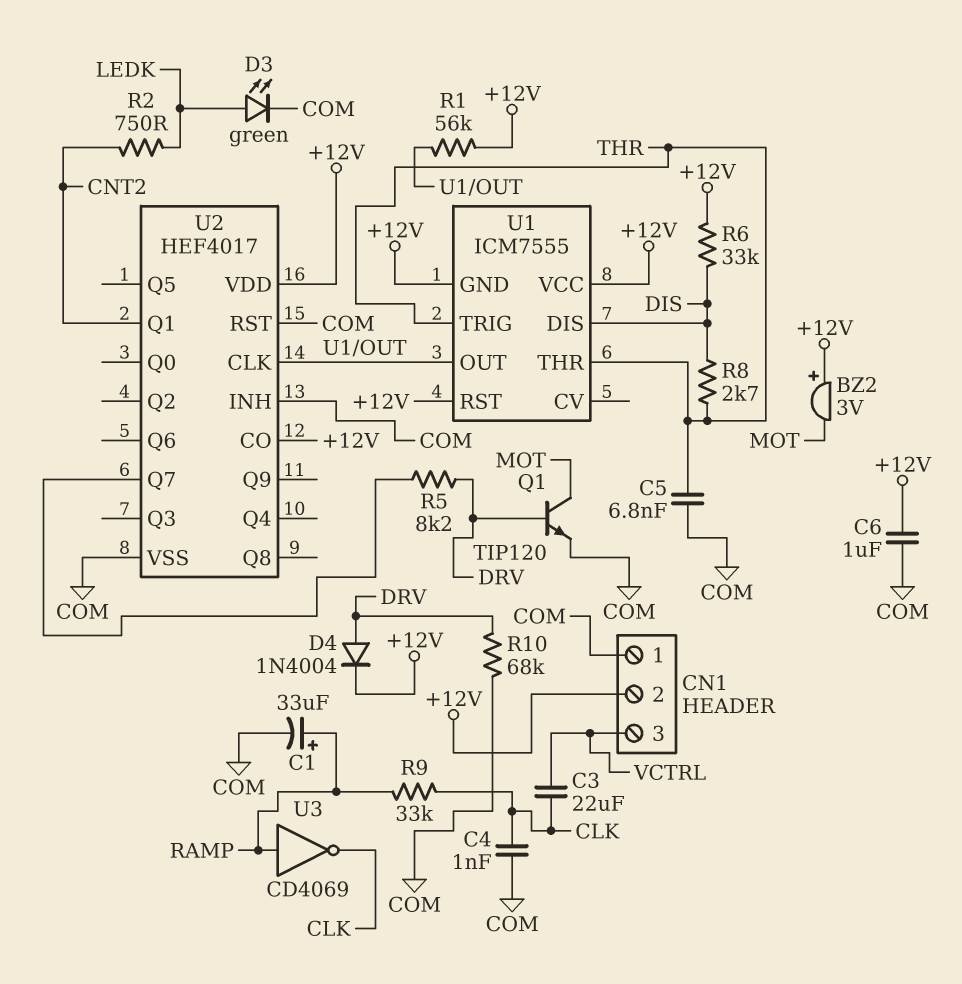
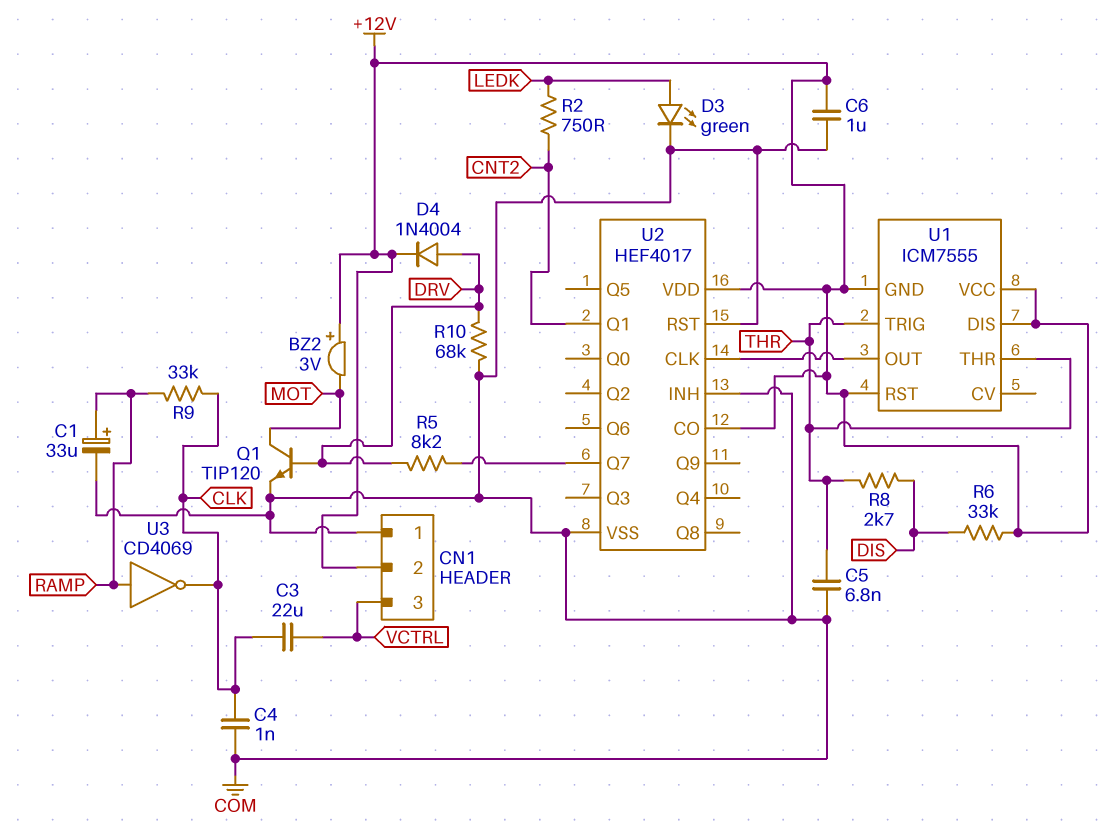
R1: 56k (+12V, U1/OUT) -> none
U1 pin DIS: DIS -> +12V

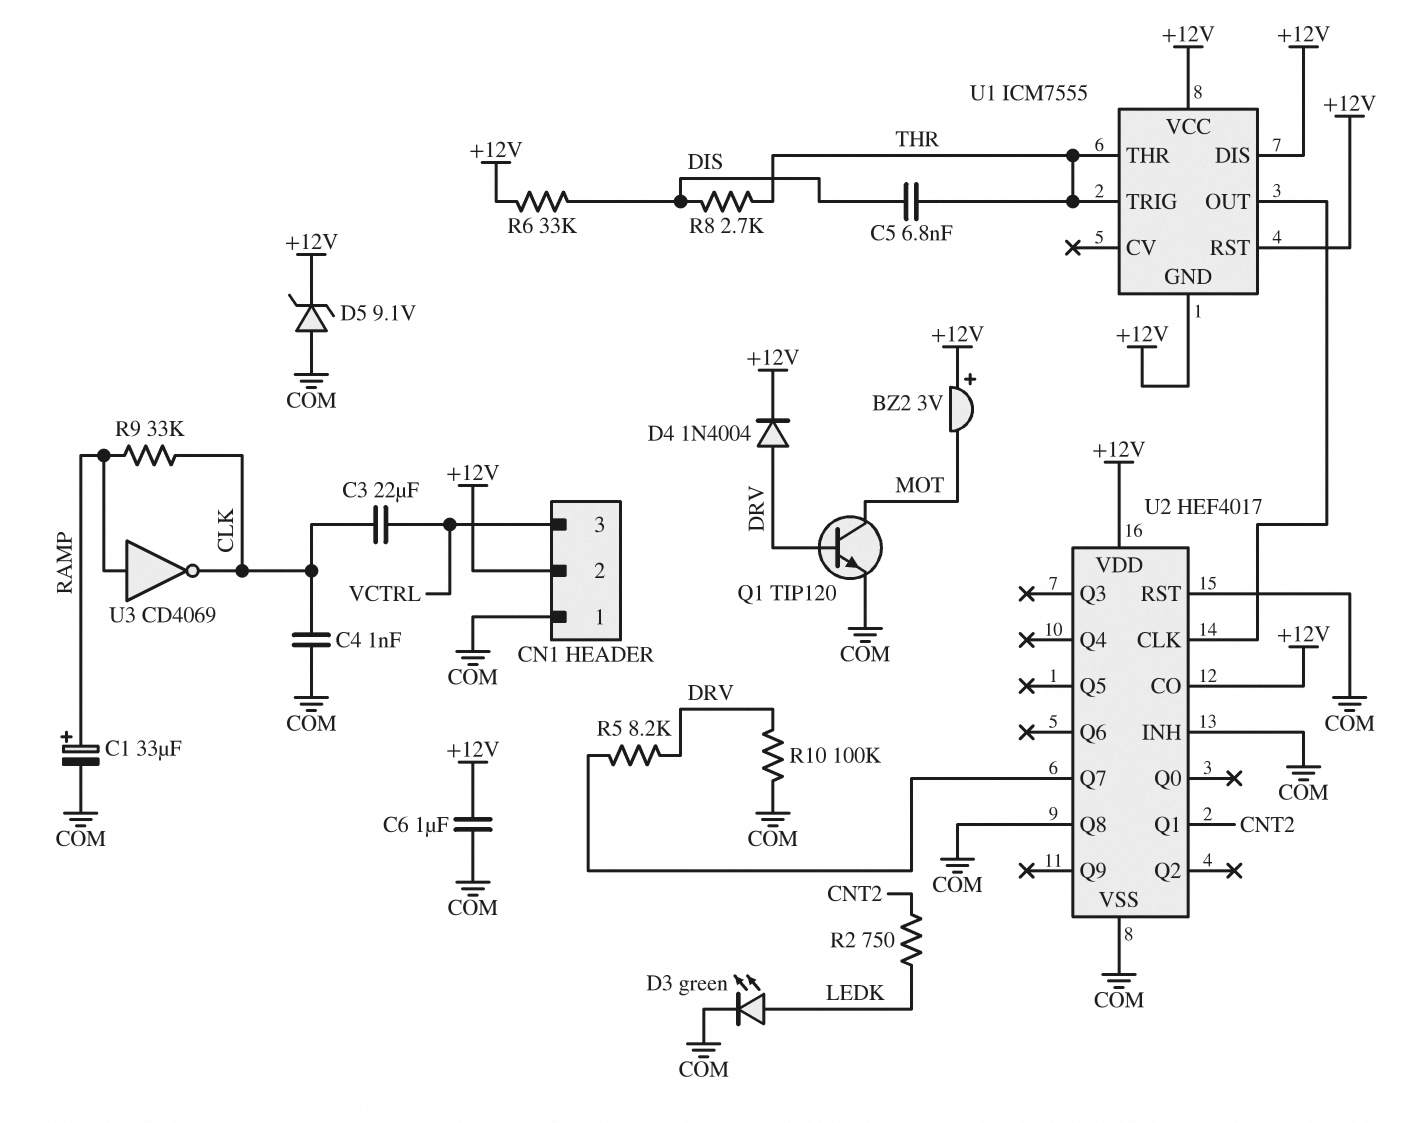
C5: 6.8nF (COM, THR) -> 6.8nF (DIS, THR)
D5: none -> zener 9.1V (A COM, K +12V)
R10: 68k (COM, DRV) -> 100k (COM, DRV)
U2 pin Q8: none -> COM

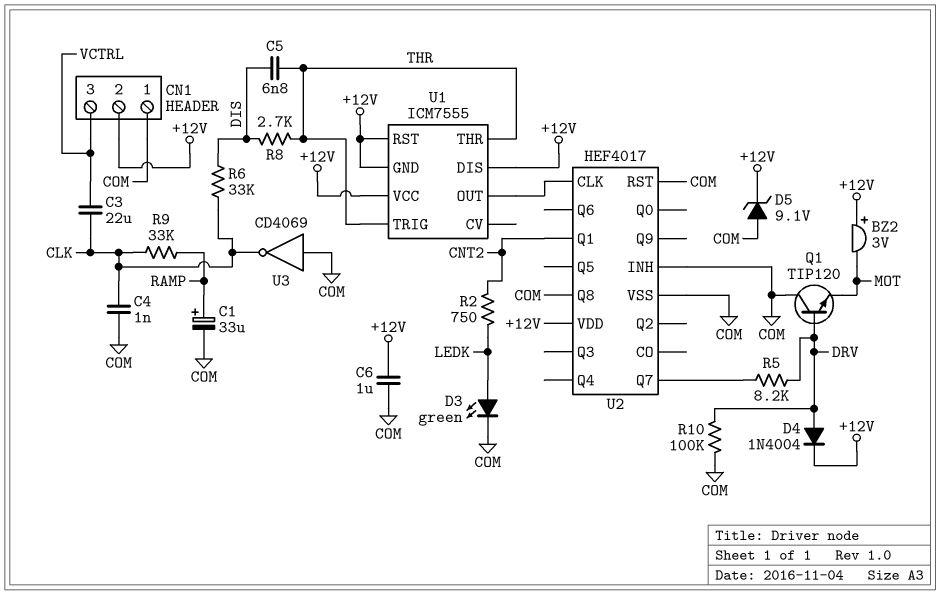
Q1: NPN TIP120 (B DRV, C MOT, E COM) -> NPN TIP120 (B DRV, C COM, E MOT)
R6: 33k (+12V, DIS) -> 33k (CLK, DIS)
U2 pin CO: +12V -> none
U3: NOT CD4069 (in RAMP, out CLK) -> NOT CD4069 (in COM, out CLK)

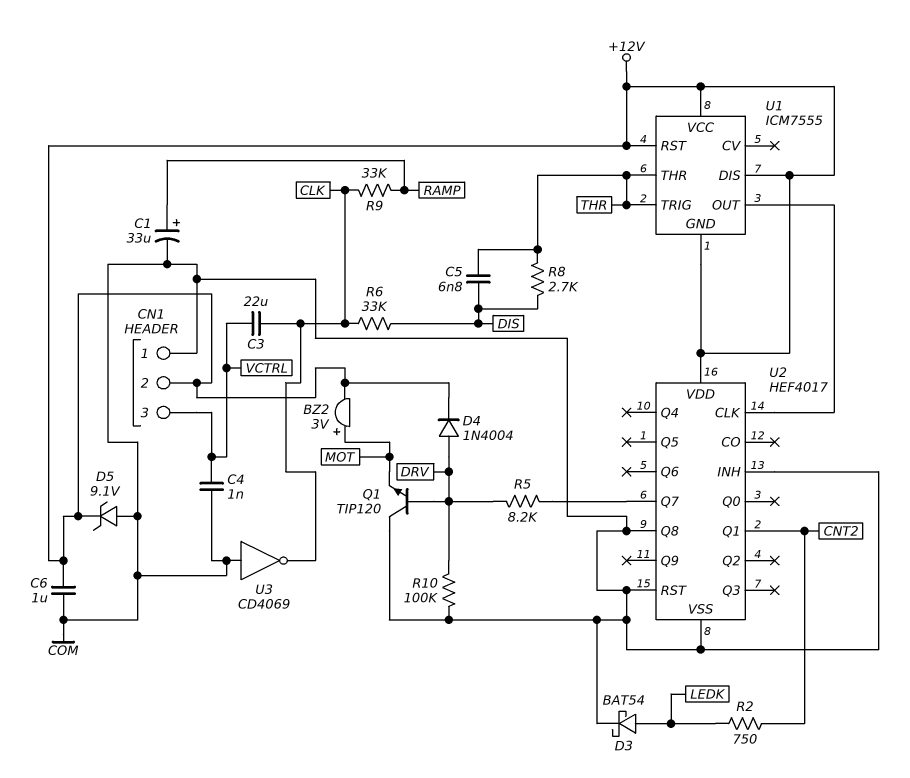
BZ2: buzzer 3V (plus +12V, minus MOT) -> buzzer 3V (plus MOT, minus +12V)
C4: 1nF (CLK, COM) -> 1nF (COM, VCTRL)
D3: LED green (A LEDK, K COM) -> schottky BAT54 (A LEDK, K COM)

